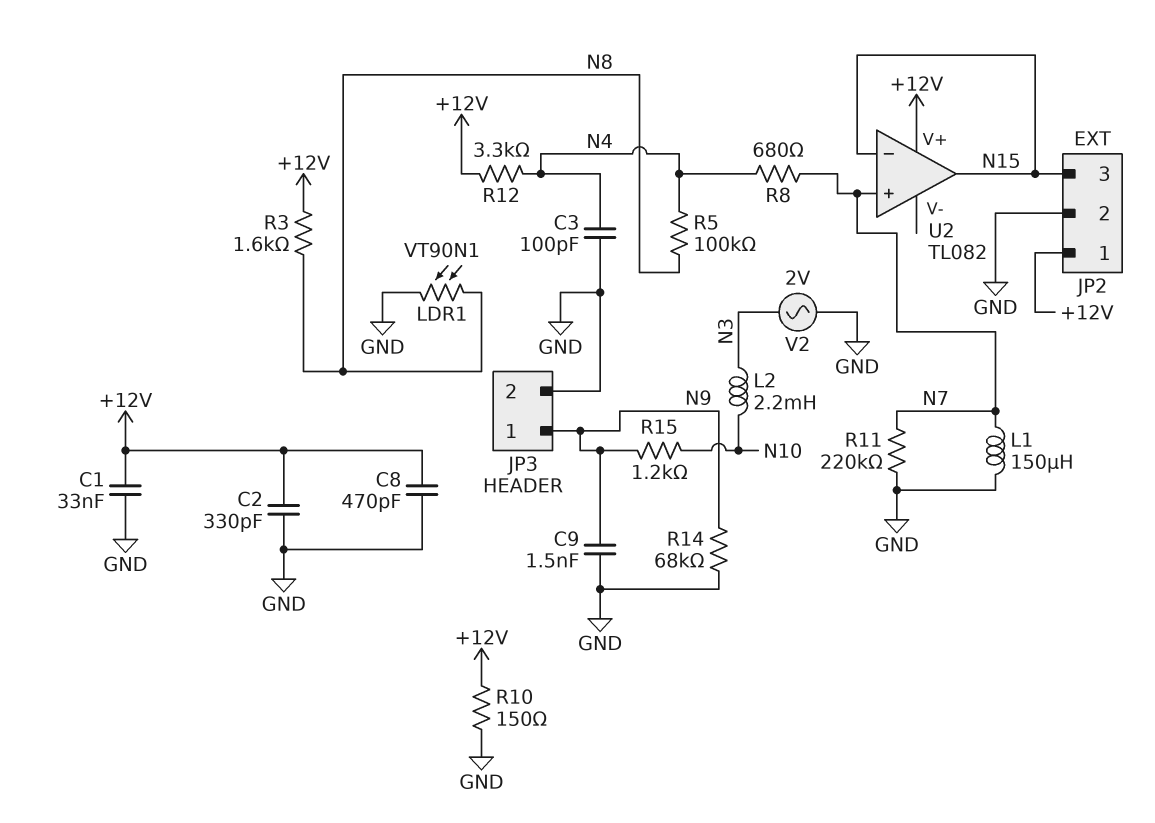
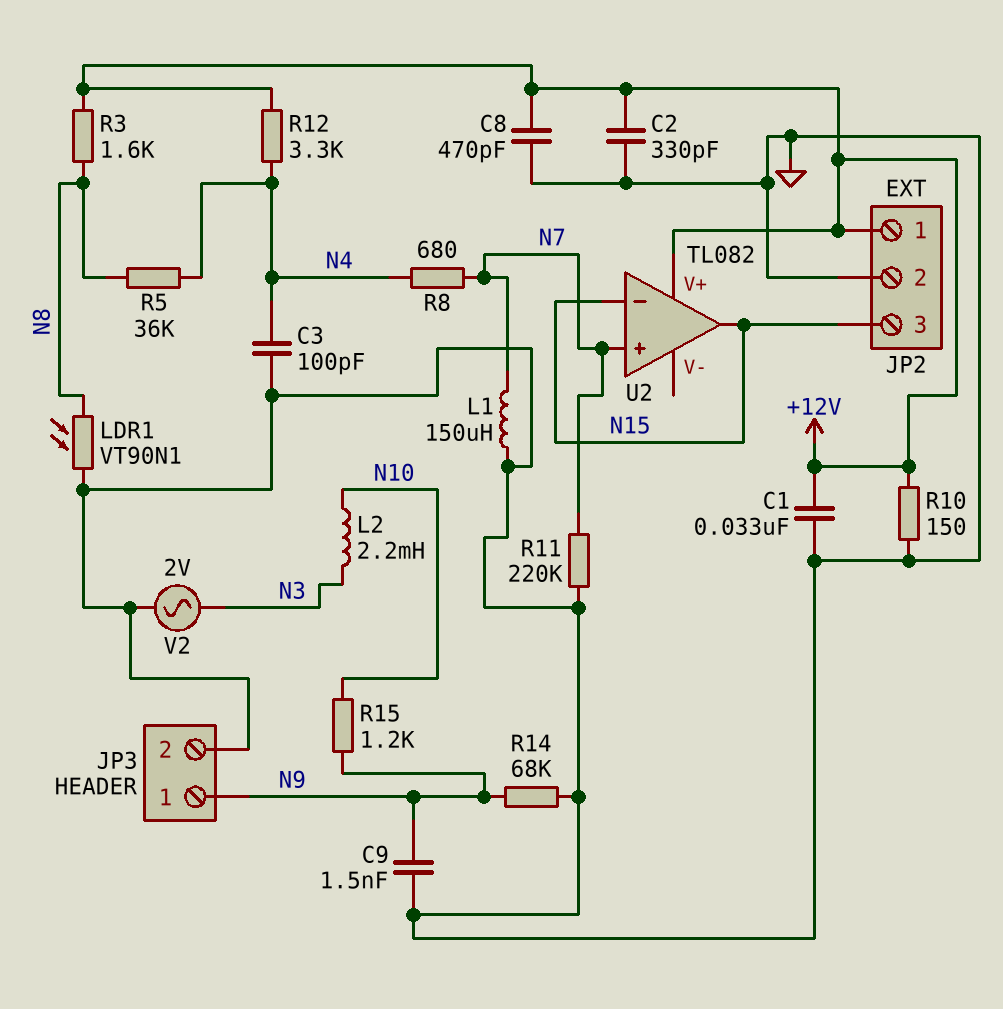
R5: 100k (N4, N8) -> 36k (N4, N8)

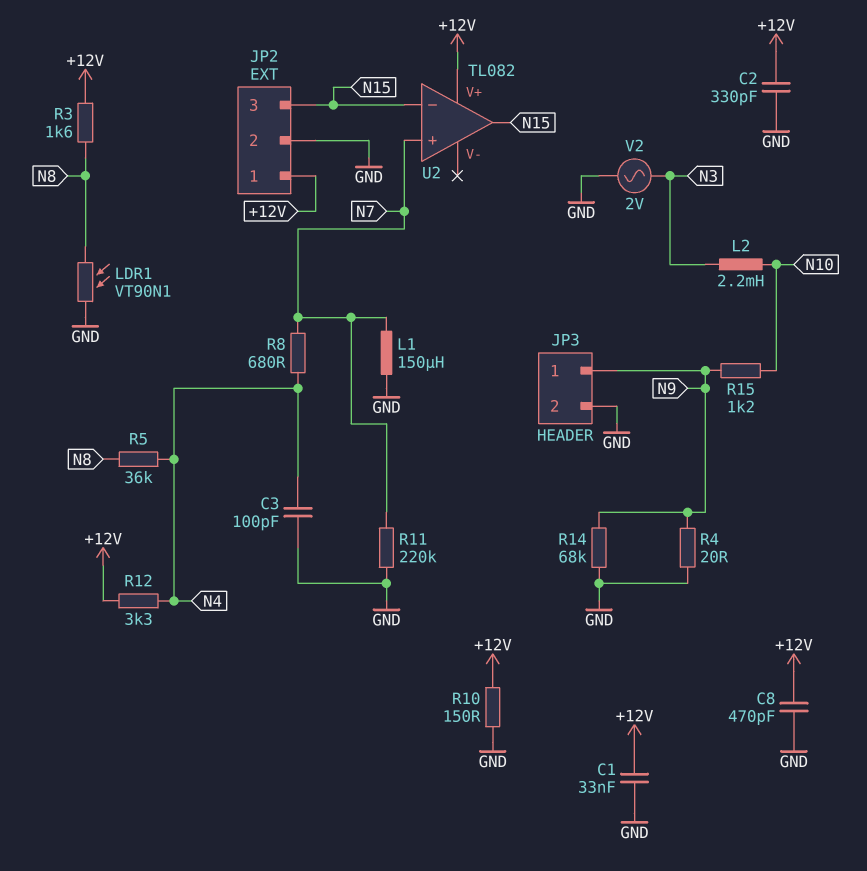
C9: 1.5nF (GND, N9) -> none
R4: none -> 20 (GND, N9)

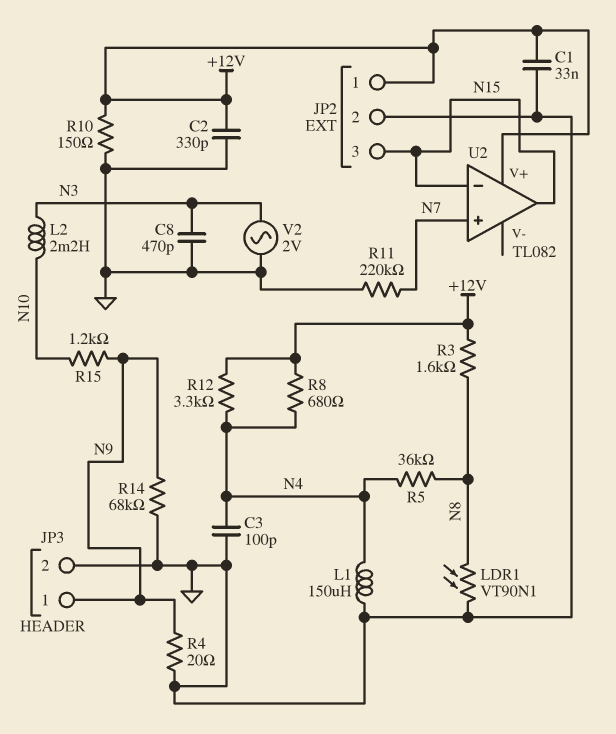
C8: 470pF (+12V, GND) -> 470pF (GND, N3)
L1: 150uH (GND, N7) -> 150uH (GND, N4)
R8: 680 (N4, N7) -> 680 (+12V, N4)

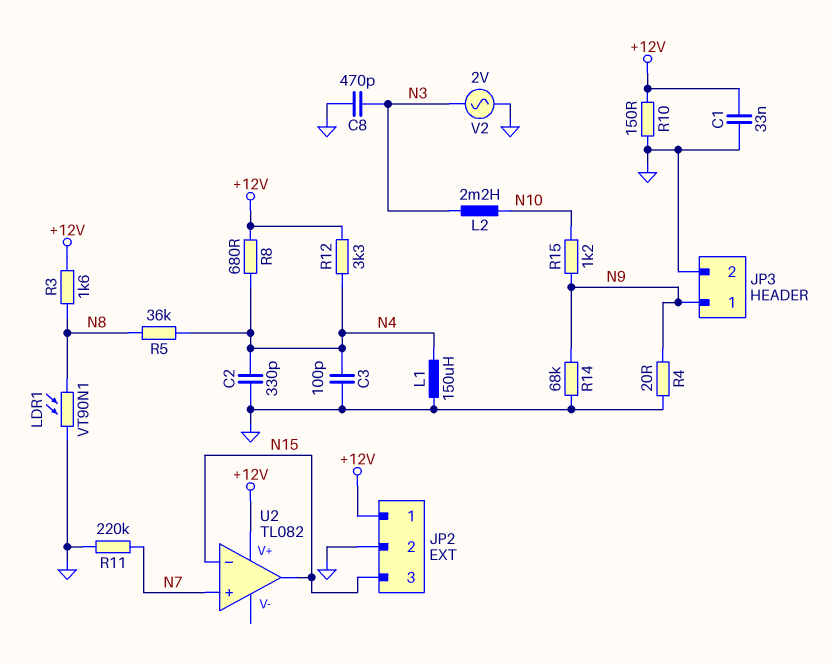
C2: 330pF (+12V, GND) -> 330pF (GND, N4)

